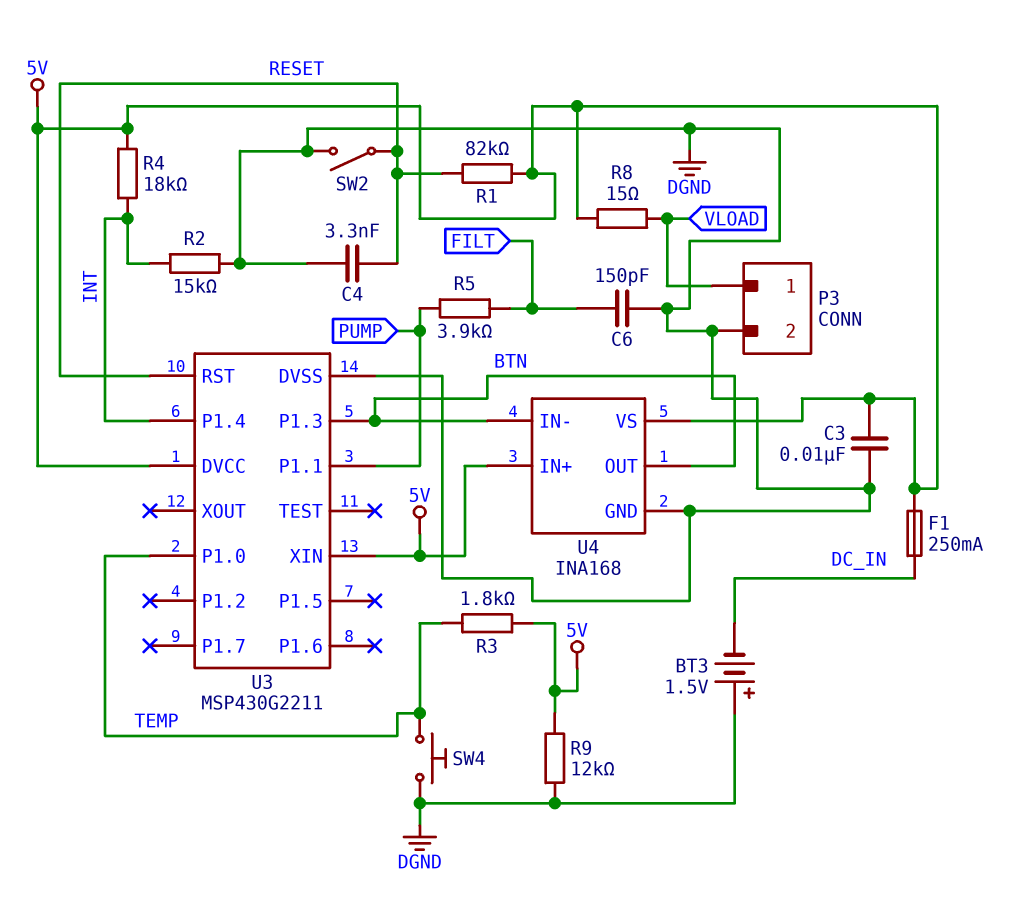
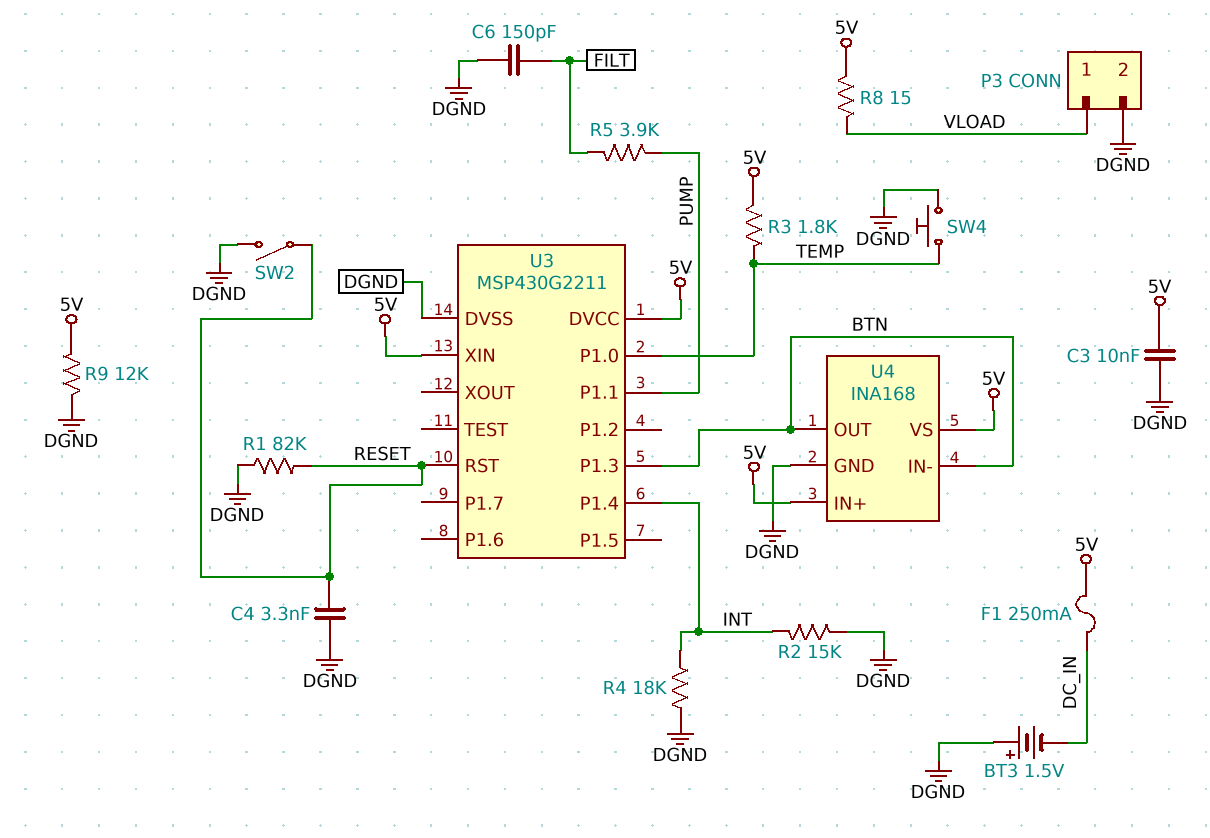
R1: 82k (5V, RESET) -> 82k (DGND, RESET)
R4: 18k (5V, INT) -> 18k (DGND, INT)

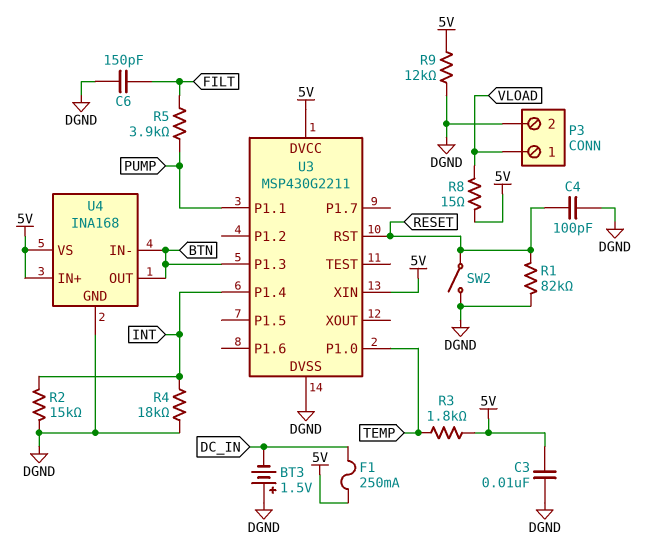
C4: 3.3nF (DGND, RESET) -> 100pF (DGND, RESET)
SW4: button (DGND, TEMP) -> none

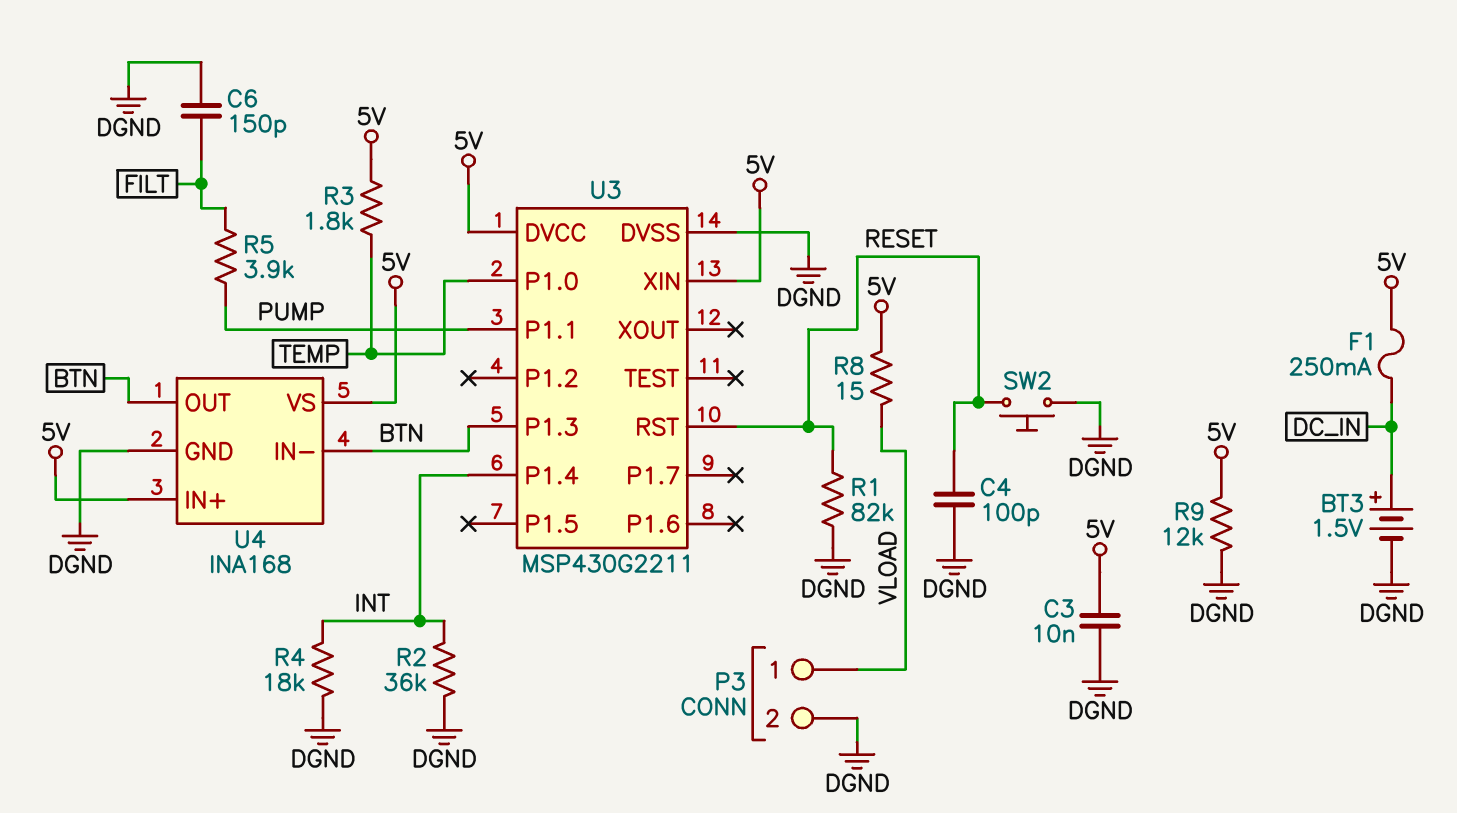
BT3: 1.5V (plus DGND, minus DC_IN) -> 1.5V (plus DC_IN, minus DGND)
R2: 15k (DGND, INT) -> 36k (DGND, INT)
SW2: switch (DGND, RESET) -> button (DGND, RESET)

